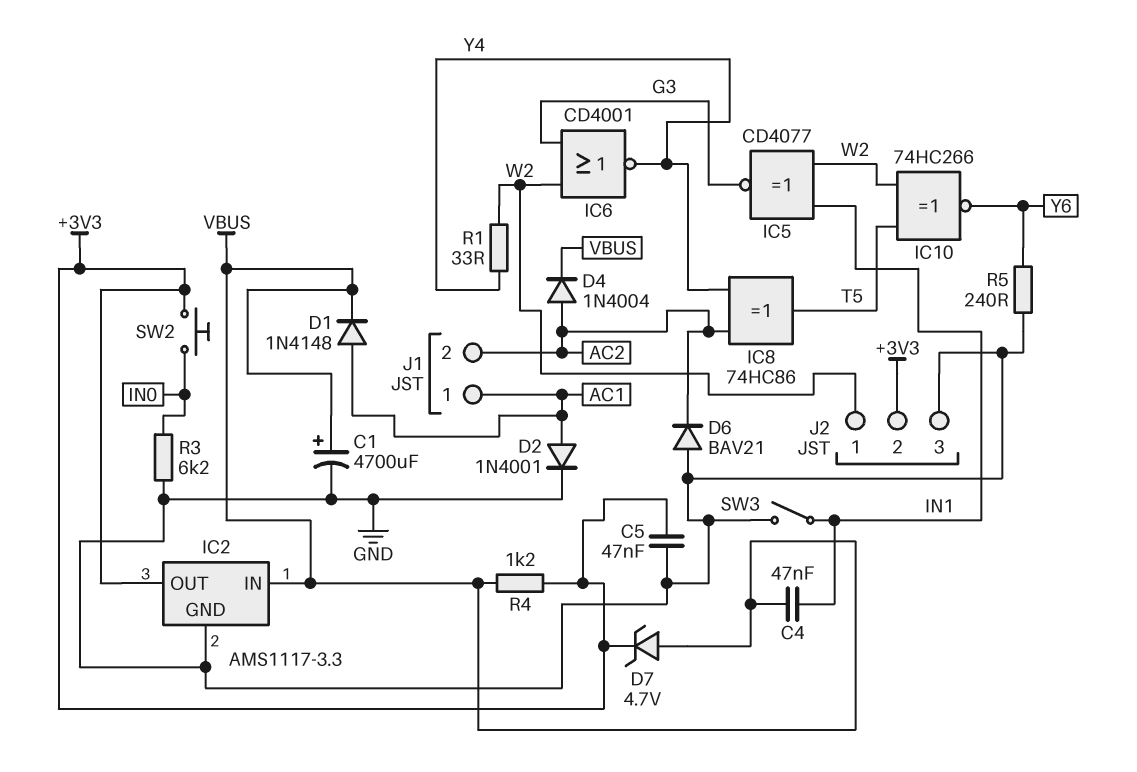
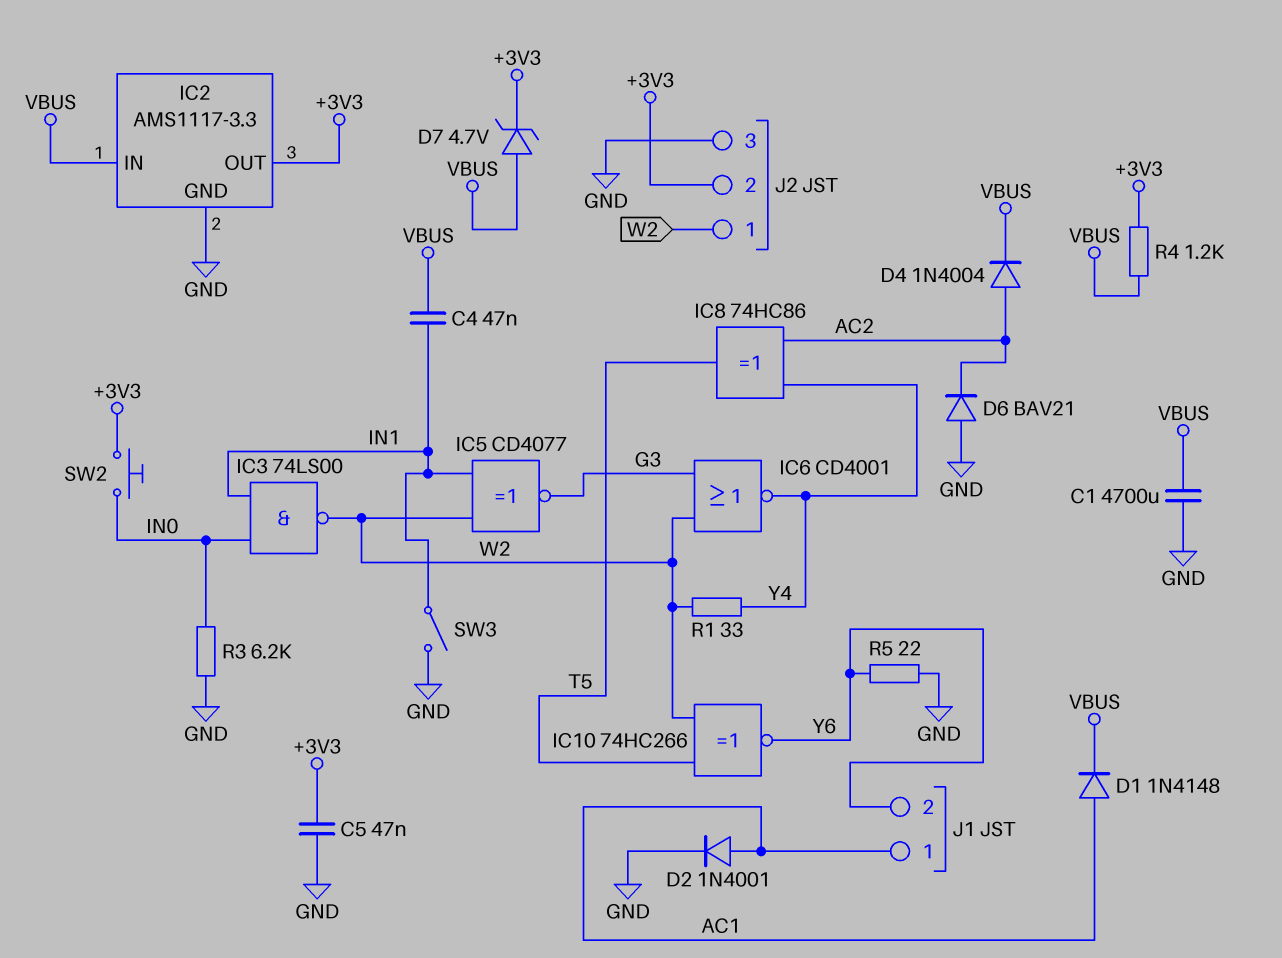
C1: 4700uF (plus VBUS, minus GND) -> 4700uF (GND, VBUS)
IC3: none -> NAND 74LS00 (in IN0, in IN1, out W2)
J1 pin 2: AC2 -> Y6
R5: 240 (GND, Y6) -> 22 (GND, Y6)

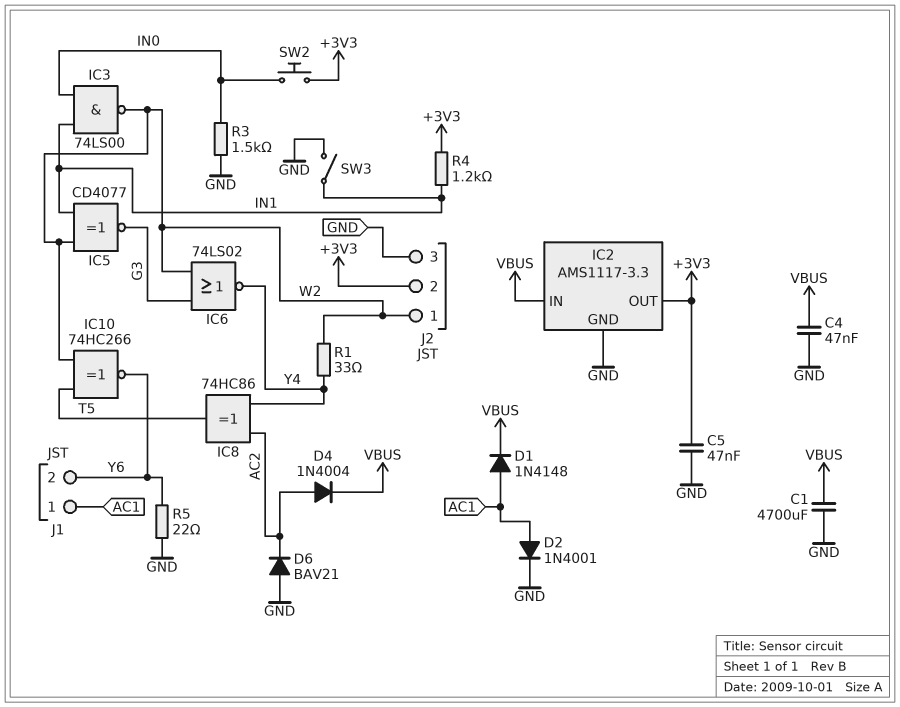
C4: 47nF (IN1, VBUS) -> 47nF (GND, VBUS)
D7: zener 4.7V (A VBUS, K +3V3) -> none
IC6: NOR CD4001 (in G3, in W2, out Y4) -> NOR 74LS02 (in G3, in W2, out Y4)
R3: 6.2k (GND, IN0) -> 1.5k (GND, IN0)
R4: 1.2k (+3V3, VBUS) -> 1.2k (+3V3, IN1)

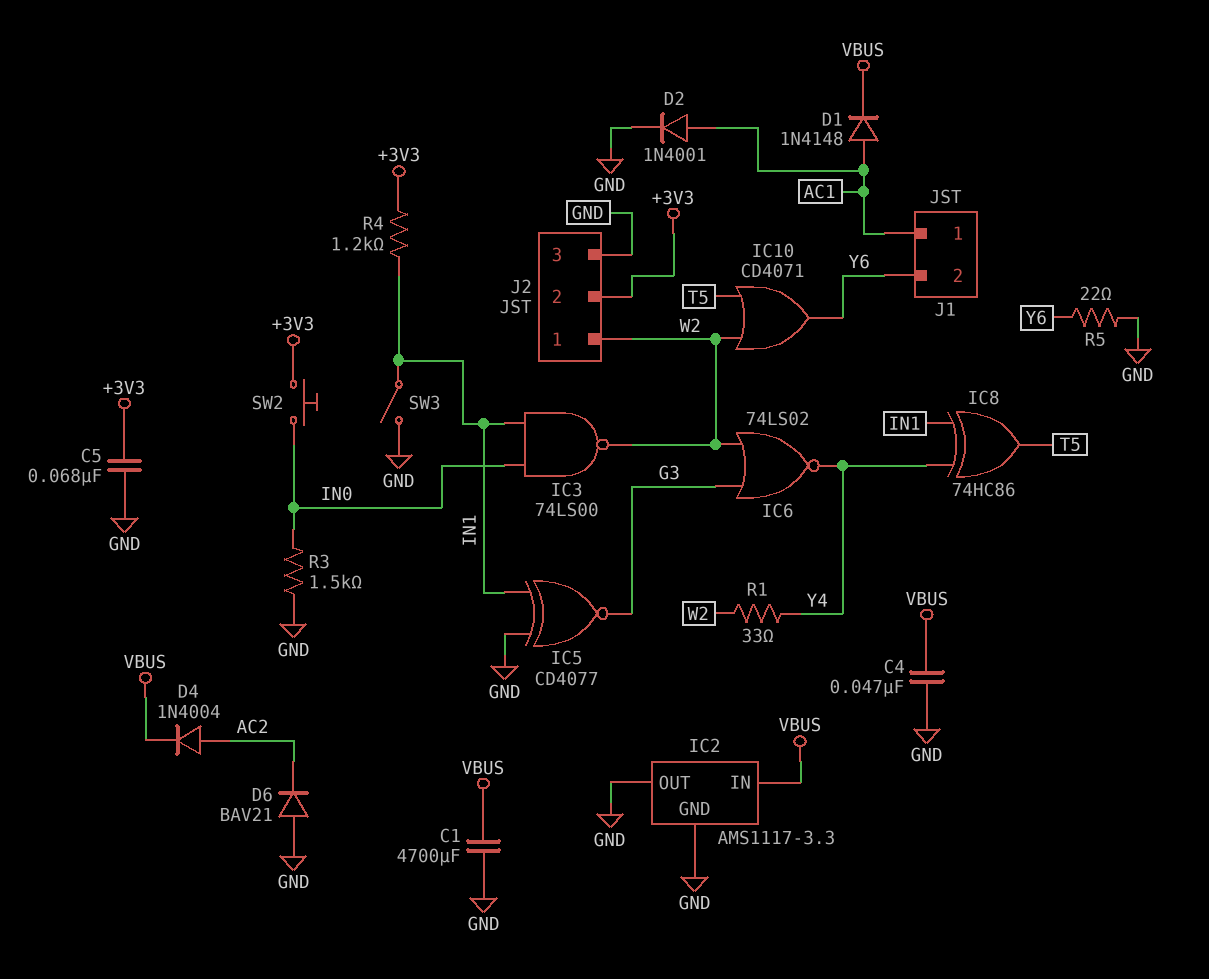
C5: 47nF (+3V3, GND) -> 68nF (+3V3, GND)
IC2 pin OUT: +3V3 -> GND
IC5: XNOR CD4077 (in IN1, in W2, out G3) -> XNOR CD4077 (in GND, in IN1, out G3)
IC8: XOR 74HC86 (in AC2, in Y4, out T5) -> XOR 74HC86 (in IN1, in Y4, out T5)
IC10: XNOR 74HC266 (in T5, in W2, out Y6) -> OR CD4071 (in T5, in W2, out Y6)

